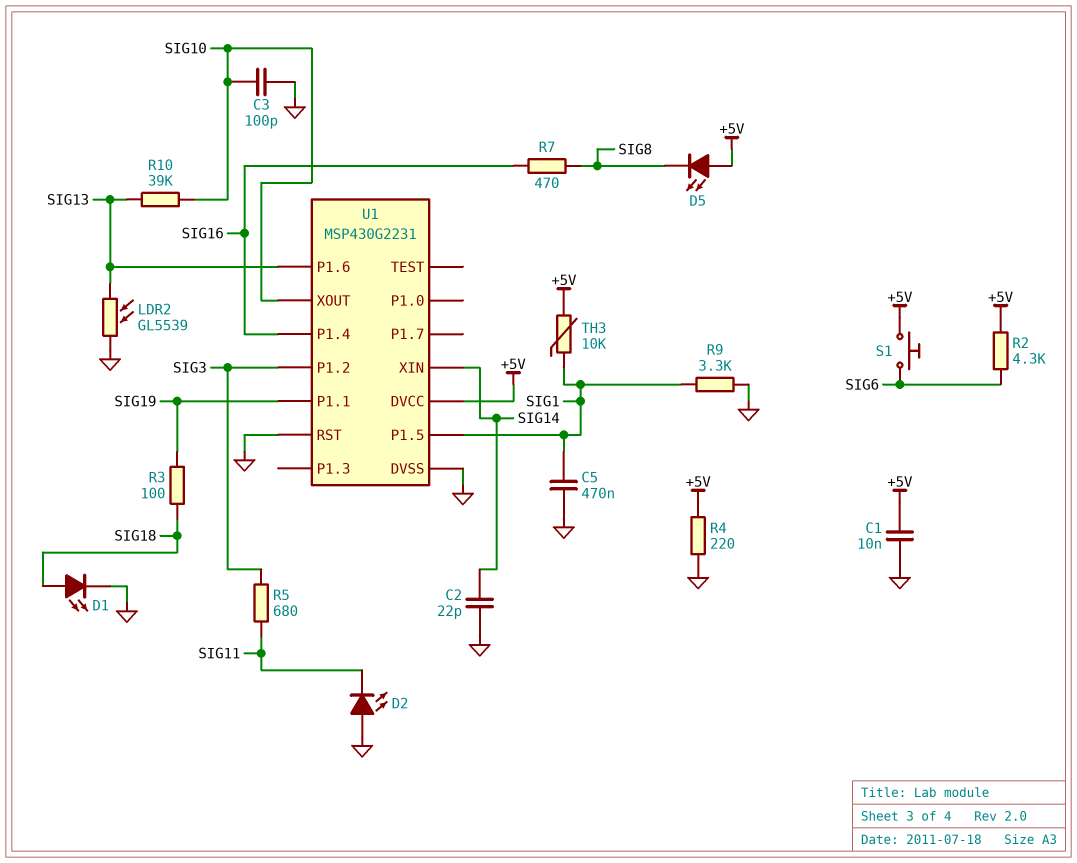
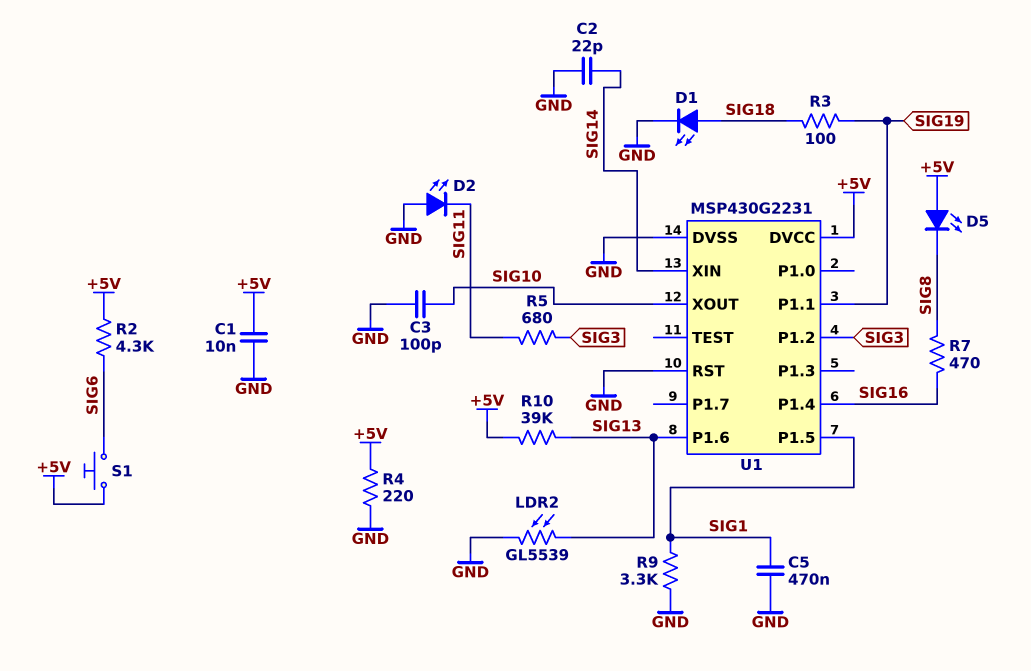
R10: 39k (SIG10, SIG13) -> 39k (+5V, SIG13)
TH3: 10k (+5V, SIG1) -> none

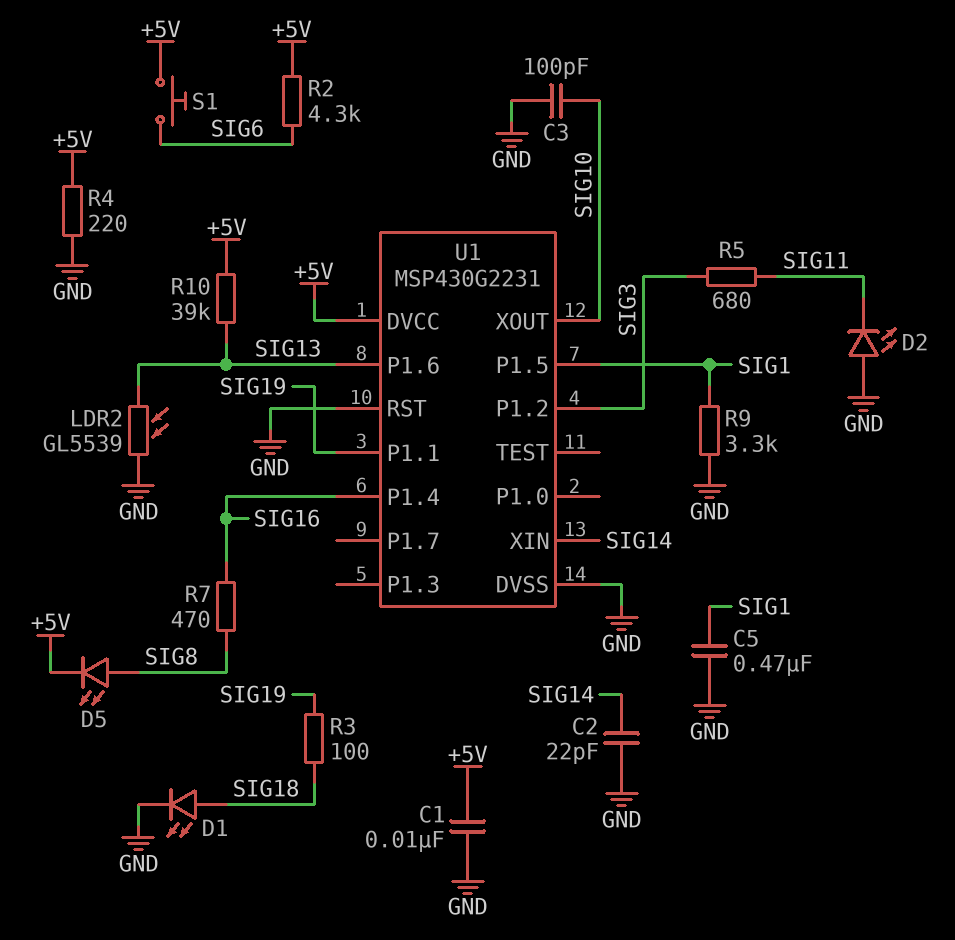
D5: LED (A +5V, K SIG8) -> LED (A SIG8, K +5V)

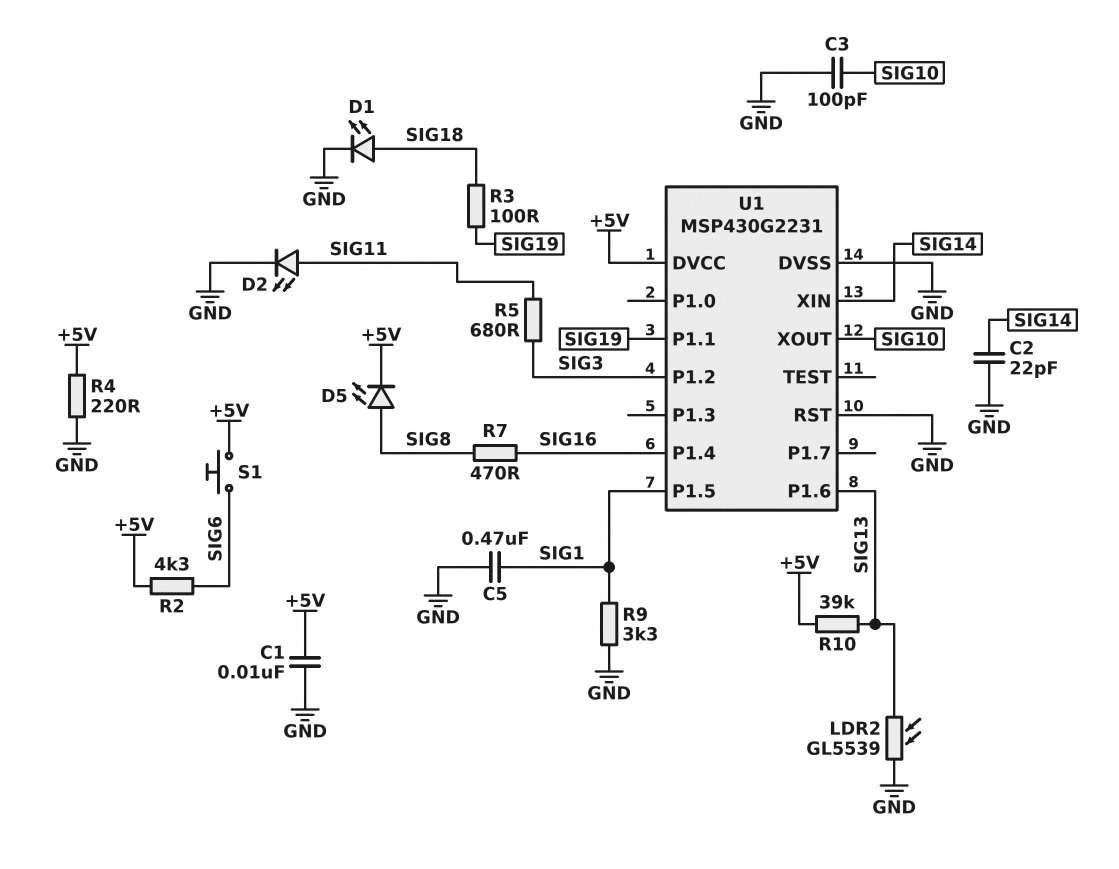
D2: LED (A GND, K SIG11) -> LED (A SIG11, K GND)

